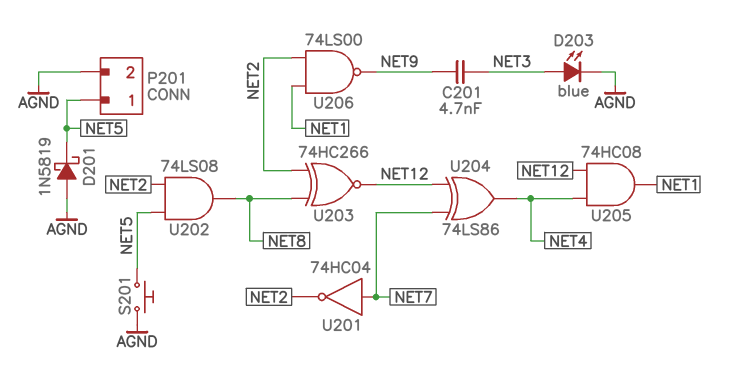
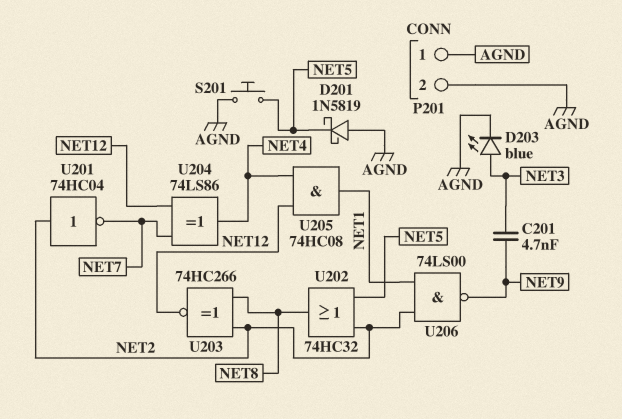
P201 pin 1: NET5 -> AGND
U201: NOT 74HC04 (in NET7, out NET2) -> NOT 74HC04 (in NET2, out NET7)
U202: AND 74LS08 (in NET2, in NET5, out NET8) -> OR 74HC32 (in NET2, in NET5, out NET8)

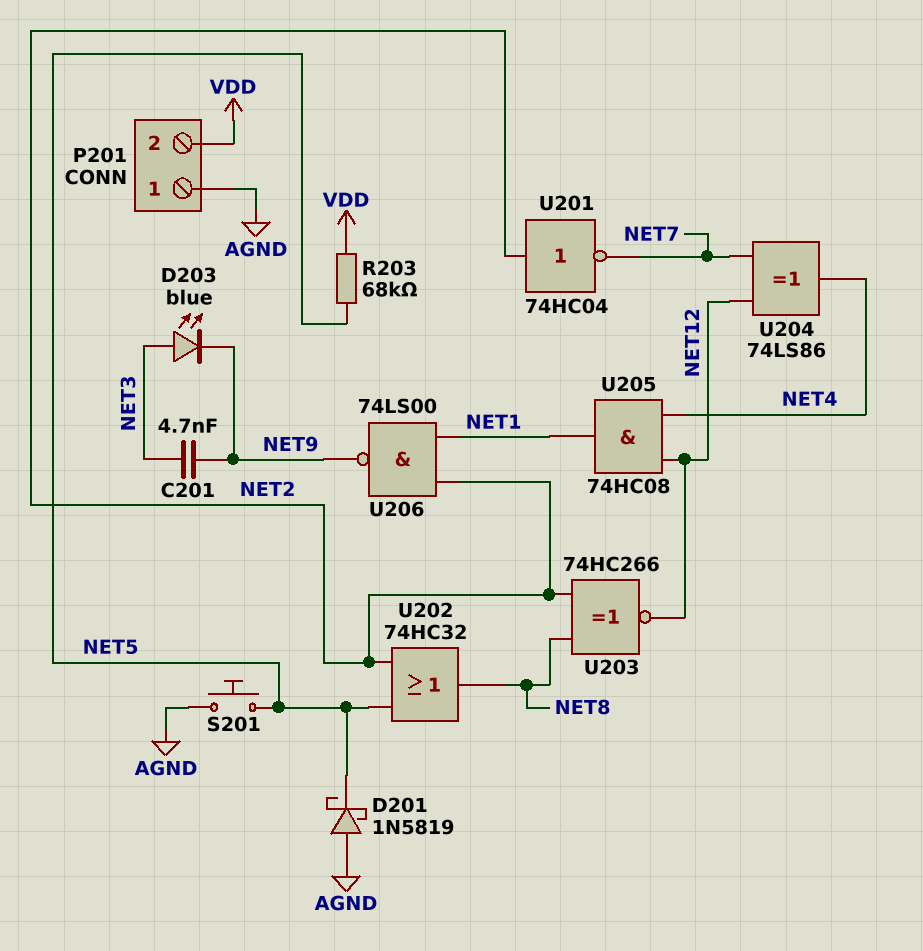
D203: LED blue (A NET3, K AGND) -> LED blue (A NET3, K NET9)
P201 pin 2: AGND -> VDD
R203: none -> 68k (NET5, VDD)

